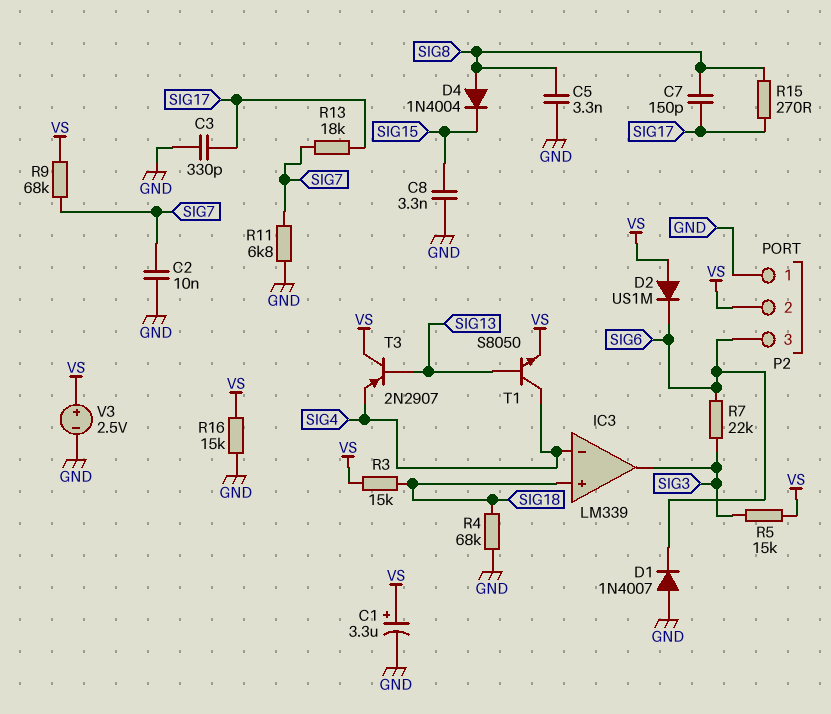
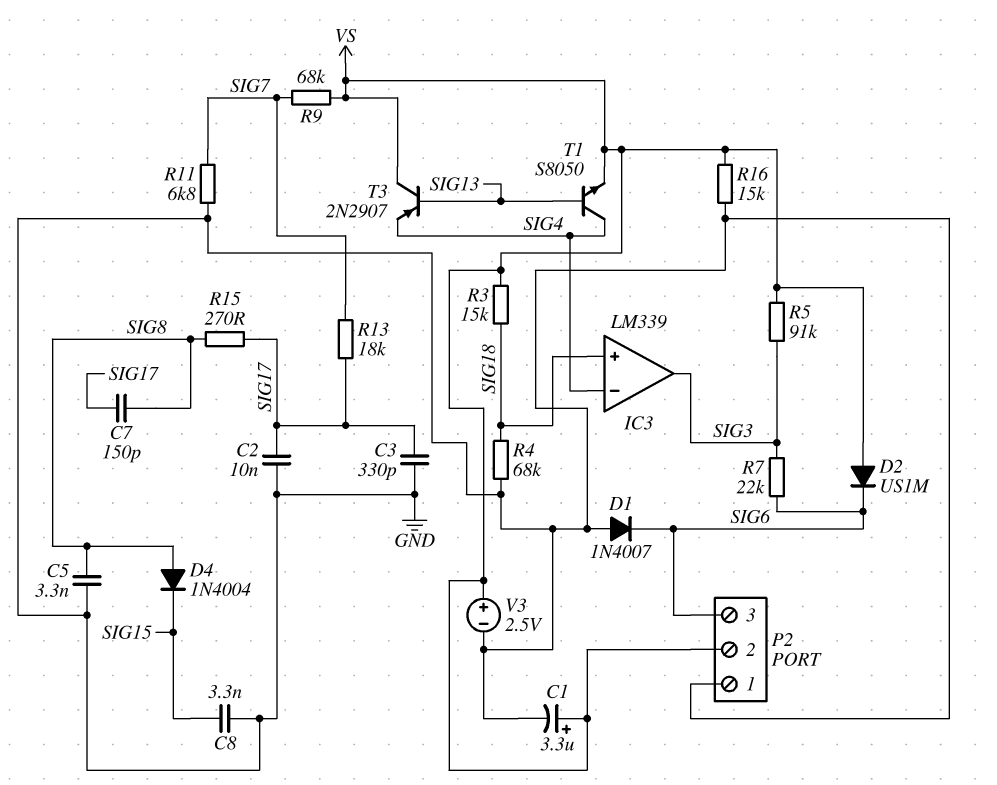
C2: 10nF (GND, SIG7) -> 10nF (GND, SIG17)
R5: 15k (SIG3, VS) -> 91k (SIG3, VS)

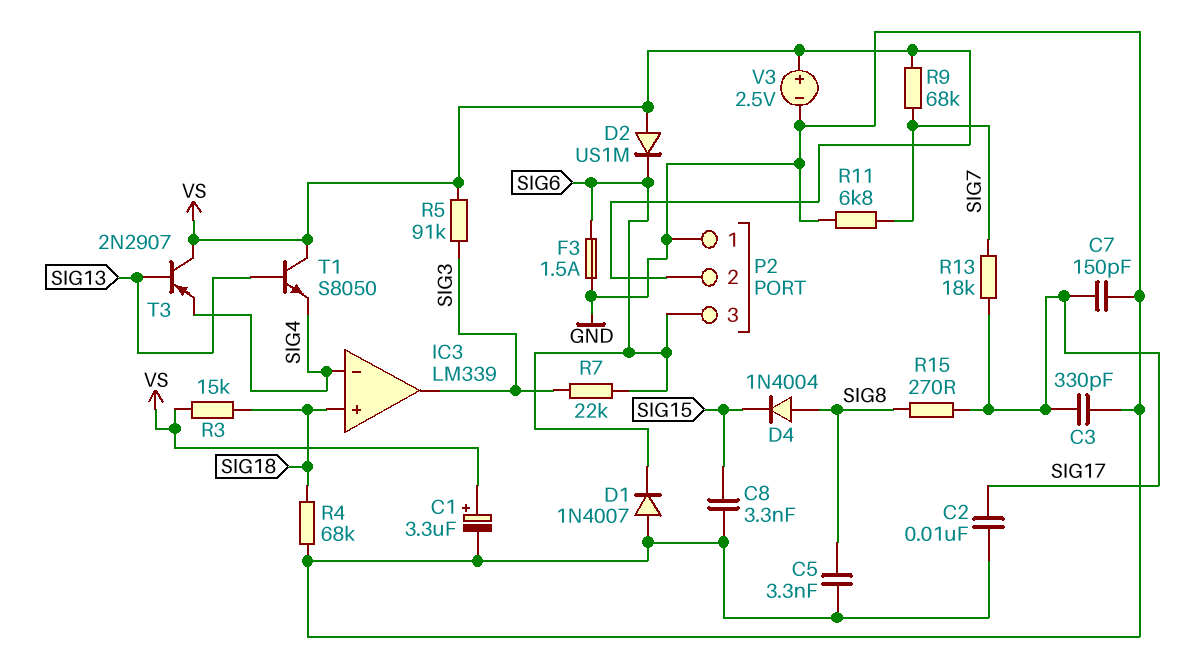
C7: 150pF (SIG8, SIG17) -> 150pF (GND, SIG17)
F3: none -> 1.5A (GND, SIG6)
R16: 15k (GND, VS) -> none
T1: NPN S8050 (B SIG13, C SIG4, E VS) -> NPN S8050 (B SIG13, C VS, E SIG4)

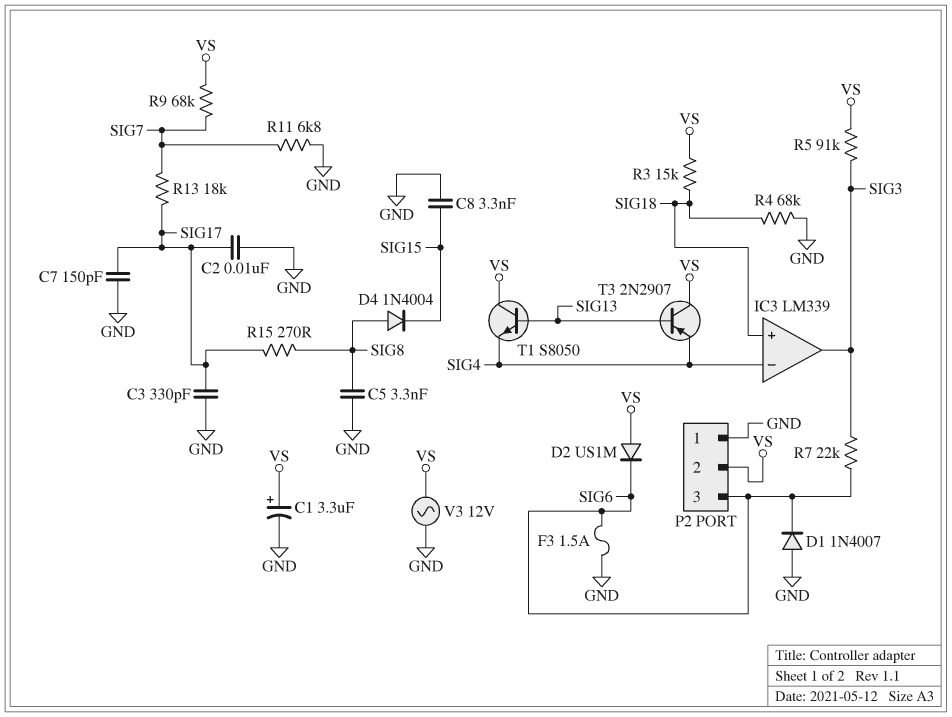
V3: 2.5V (plus VS, minus GND) -> AC 12V (GND, VS)

